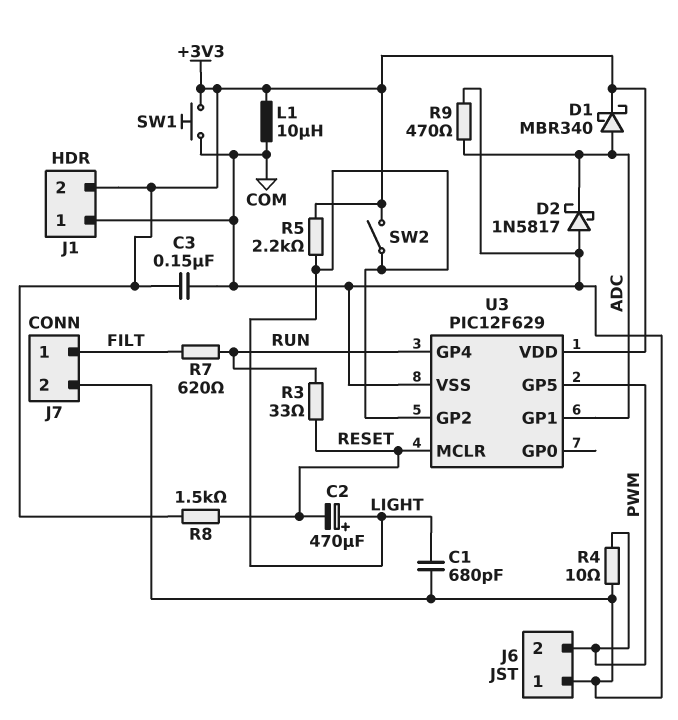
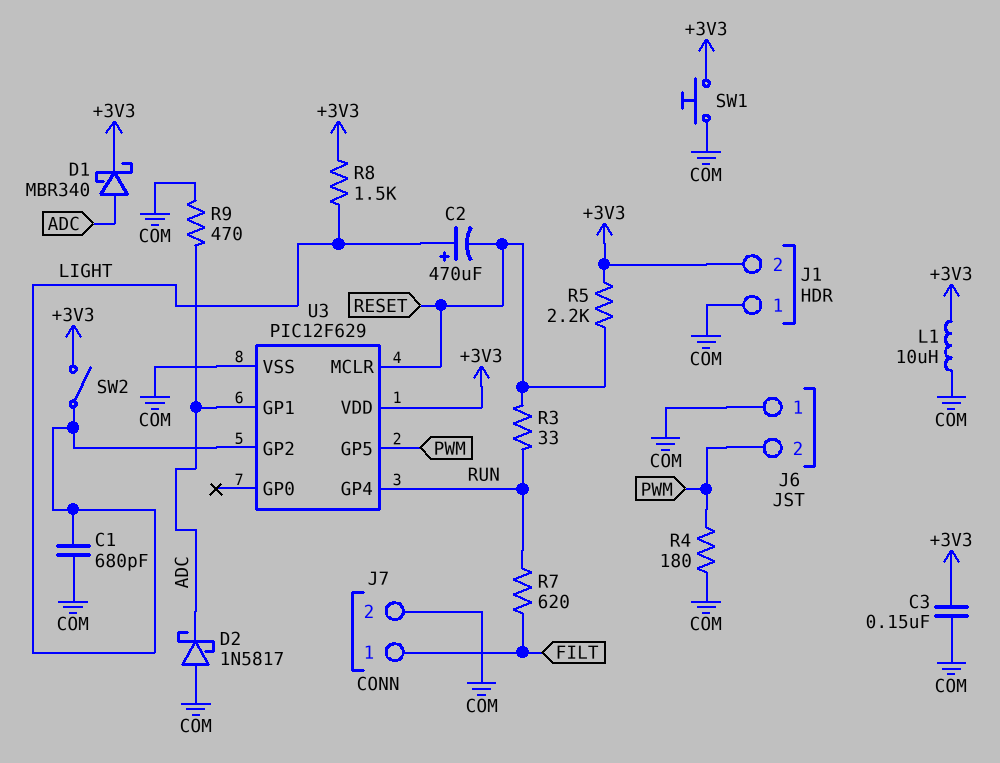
R4: 10 (COM, PWM) -> 180 (COM, PWM)
R5: 2.2k (+3V3, LIGHT) -> 2.2k (+3V3, RESET)
R8: 1.5k (+3V3, RESET) -> 1.5k (+3V3, LIGHT)

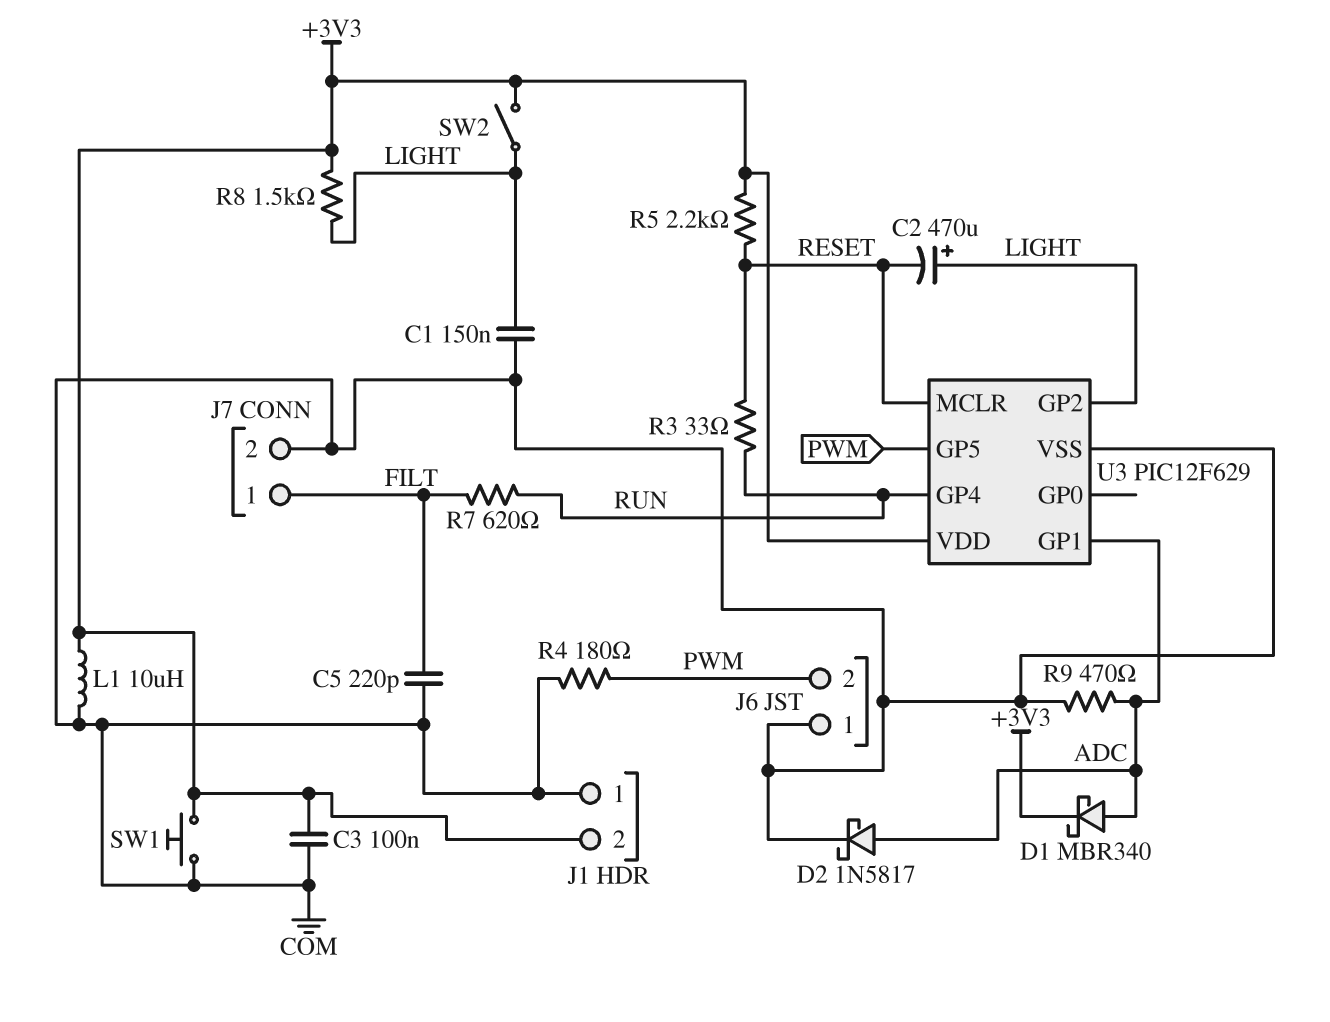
C1: 680pF (COM, LIGHT) -> 150nF (COM, LIGHT)
C3: 150nF (+3V3, COM) -> 100nF (+3V3, COM)
C5: none -> 220pF (COM, FILT)
D2: schottky 1N5817 (A COM, K ADC) -> schottky 1N5817 (A ADC, K COM)

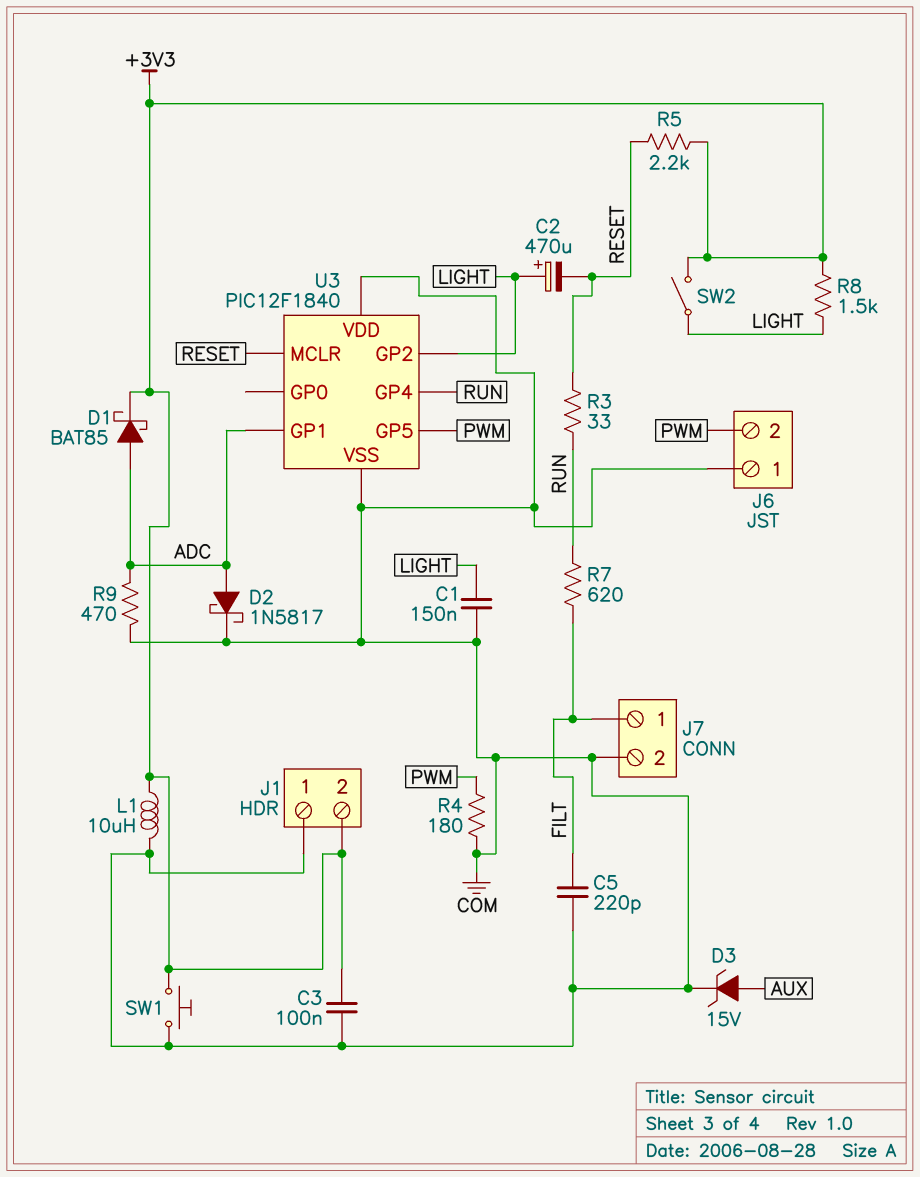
D1: schottky MBR340 (A ADC, K +3V3) -> schottky BAT85 (A ADC, K +3V3)
D3: none -> zener 15V (A AUX, K COM)
U3: PIC12F629 -> PIC12F1840
U3 pin VDD: +3V3 -> COM

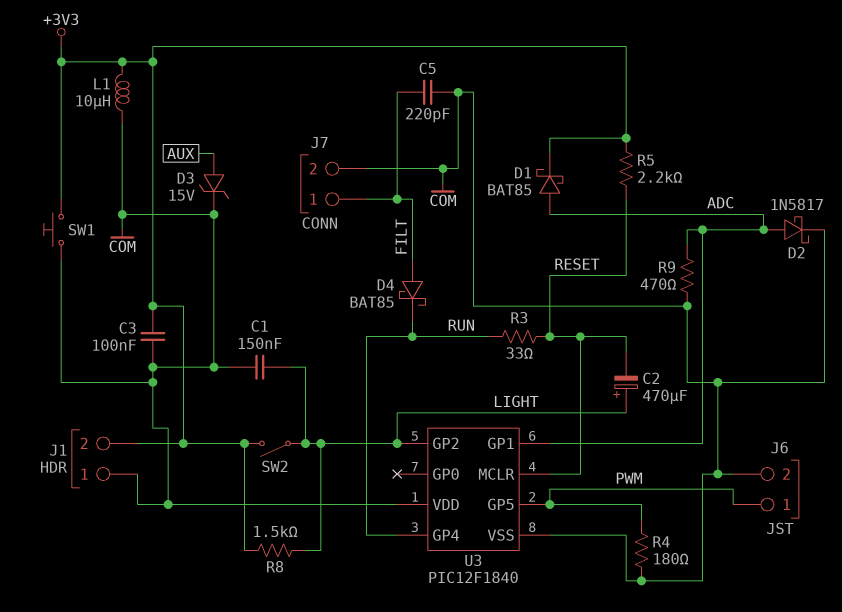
D4: none -> schottky BAT85 (A FILT, K RUN)
J6 pin 1: COM -> PWM
J6 pin 2: PWM -> COM
R7: 620 (FILT, RUN) -> none

